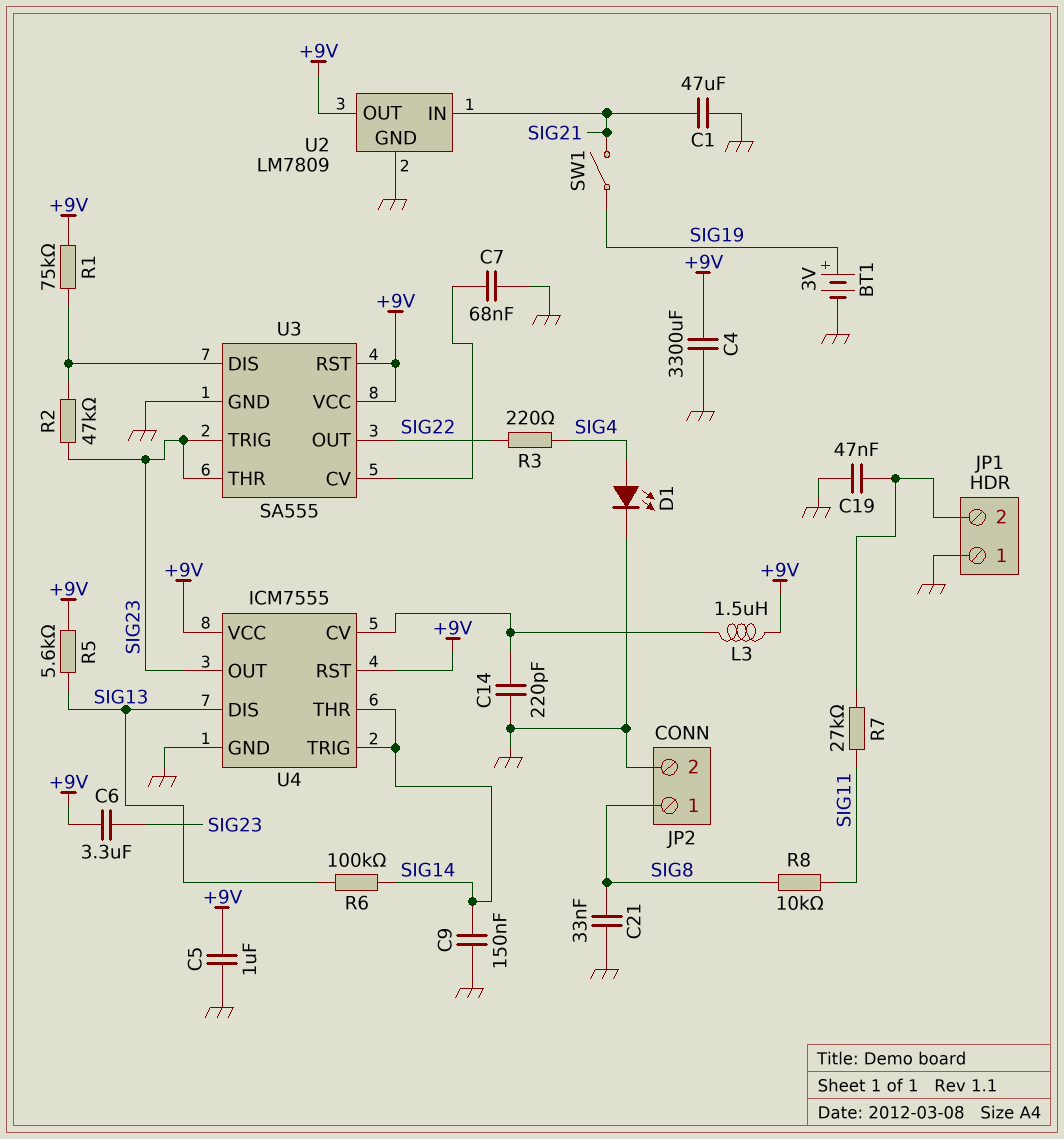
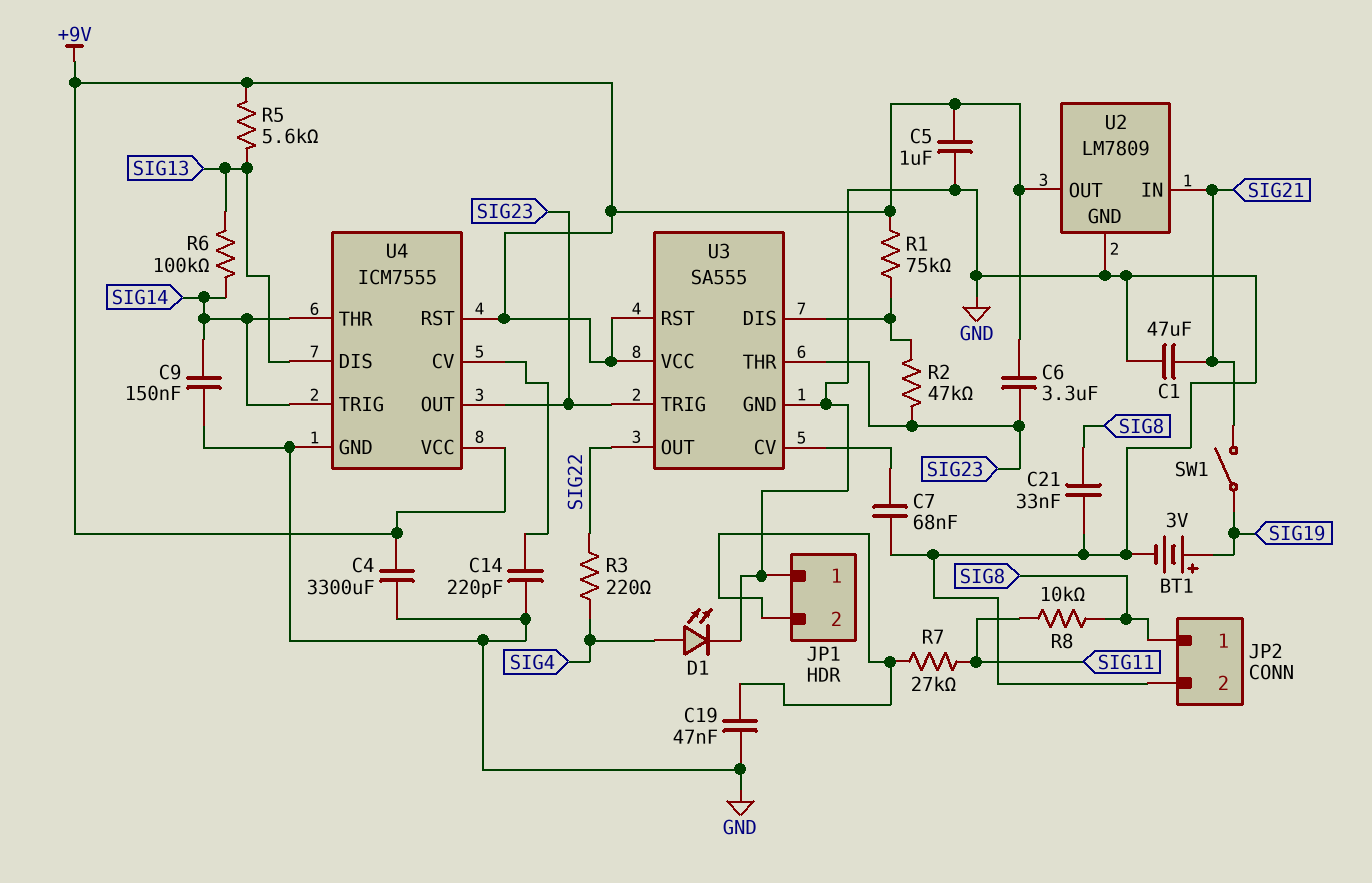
L3: 1.5uH (+9V, U4/CV) -> none

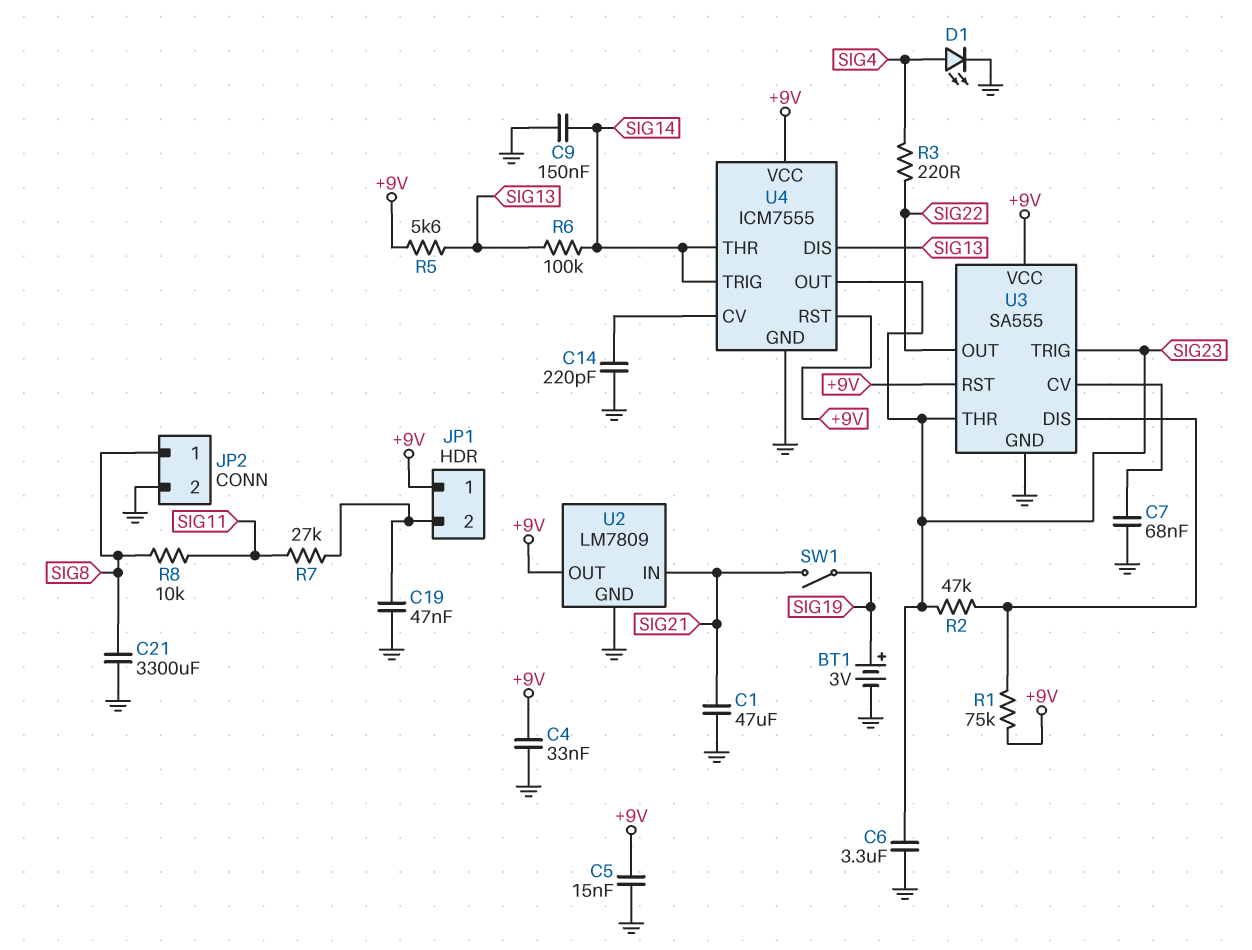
C4: 3300uF (+9V, GND) -> 33nF (+9V, GND)
C5: 1uF (+9V, GND) -> 15nF (+9V, GND)
C6: 3.3uF (+9V, SIG23) -> 3.3uF (GND, SIG23)
C21: 33nF (GND, SIG8) -> 3300uF (GND, SIG8)
JP1 pin 1: GND -> +9V

